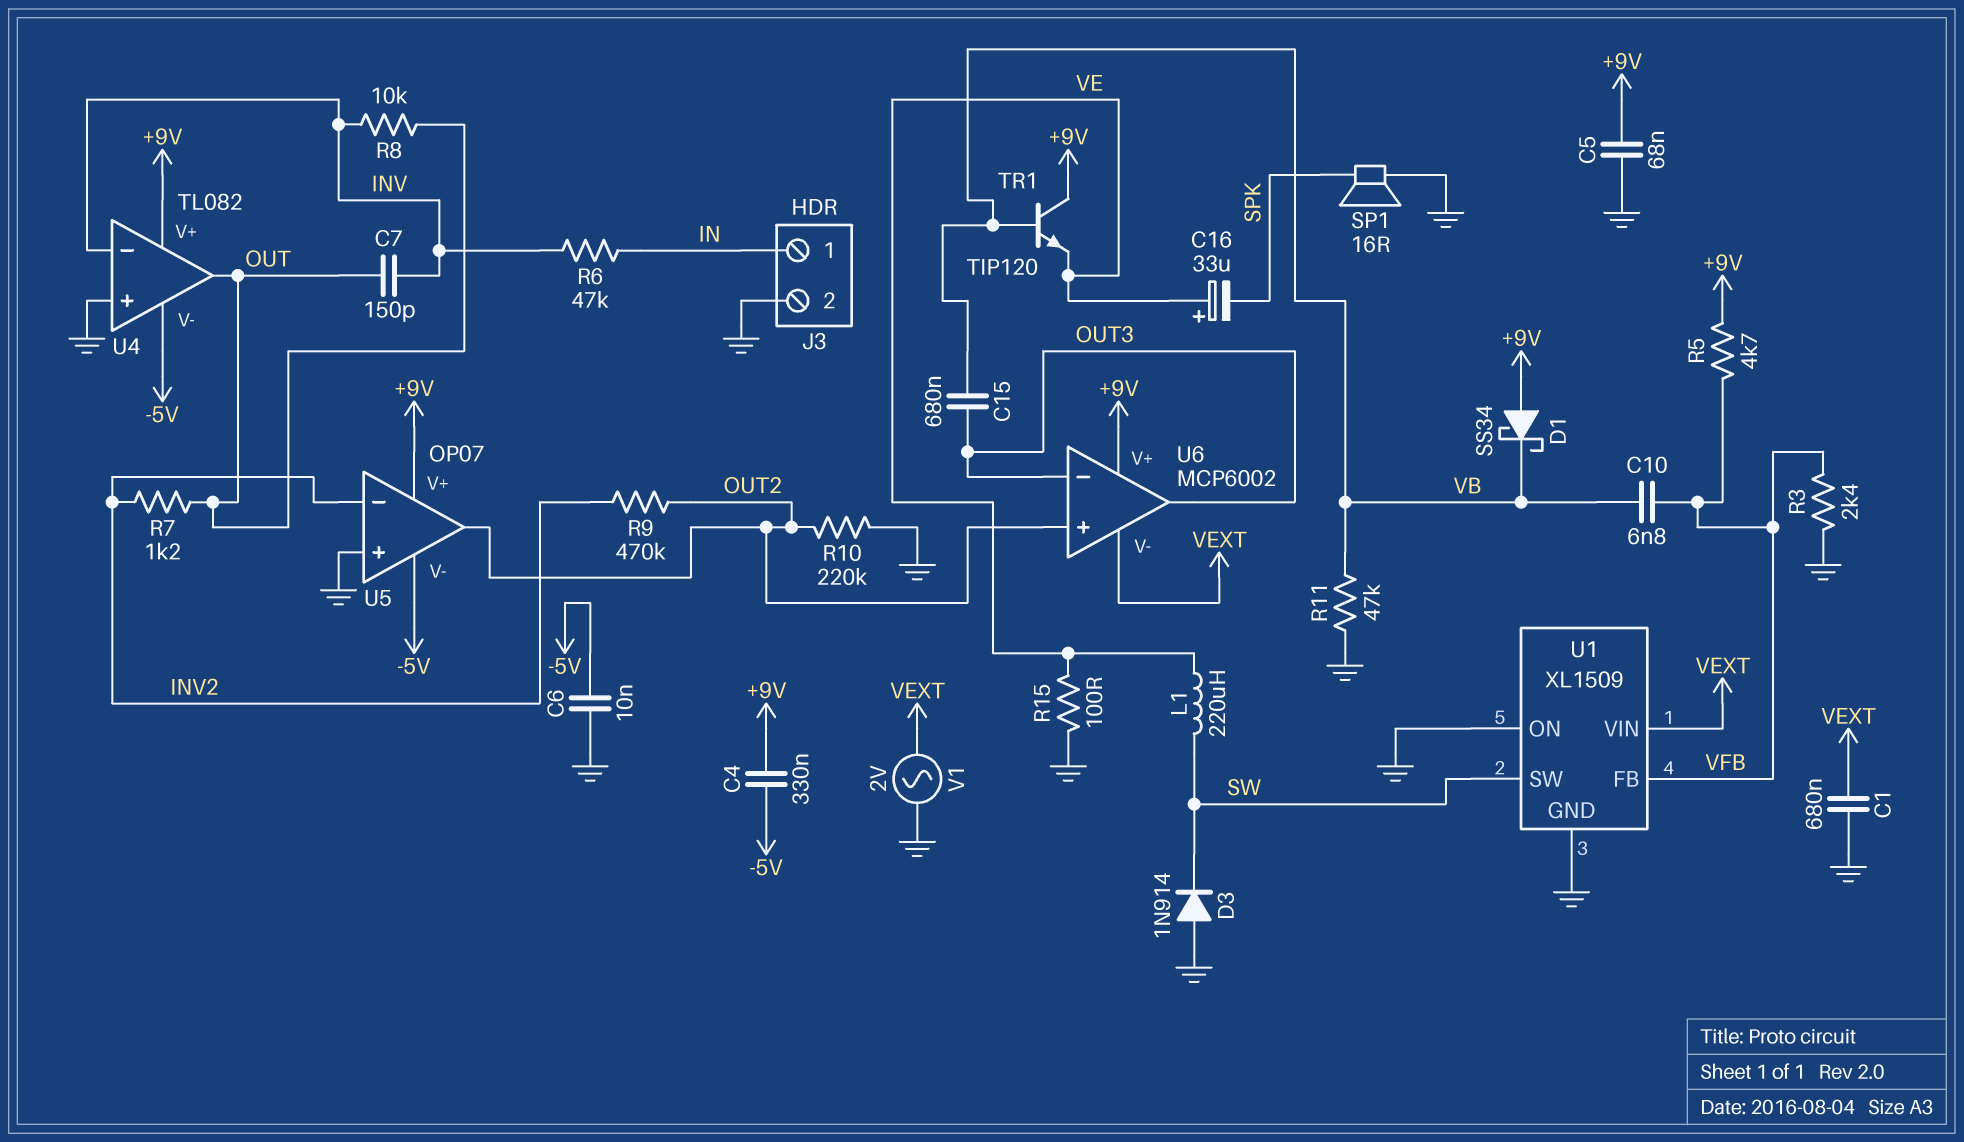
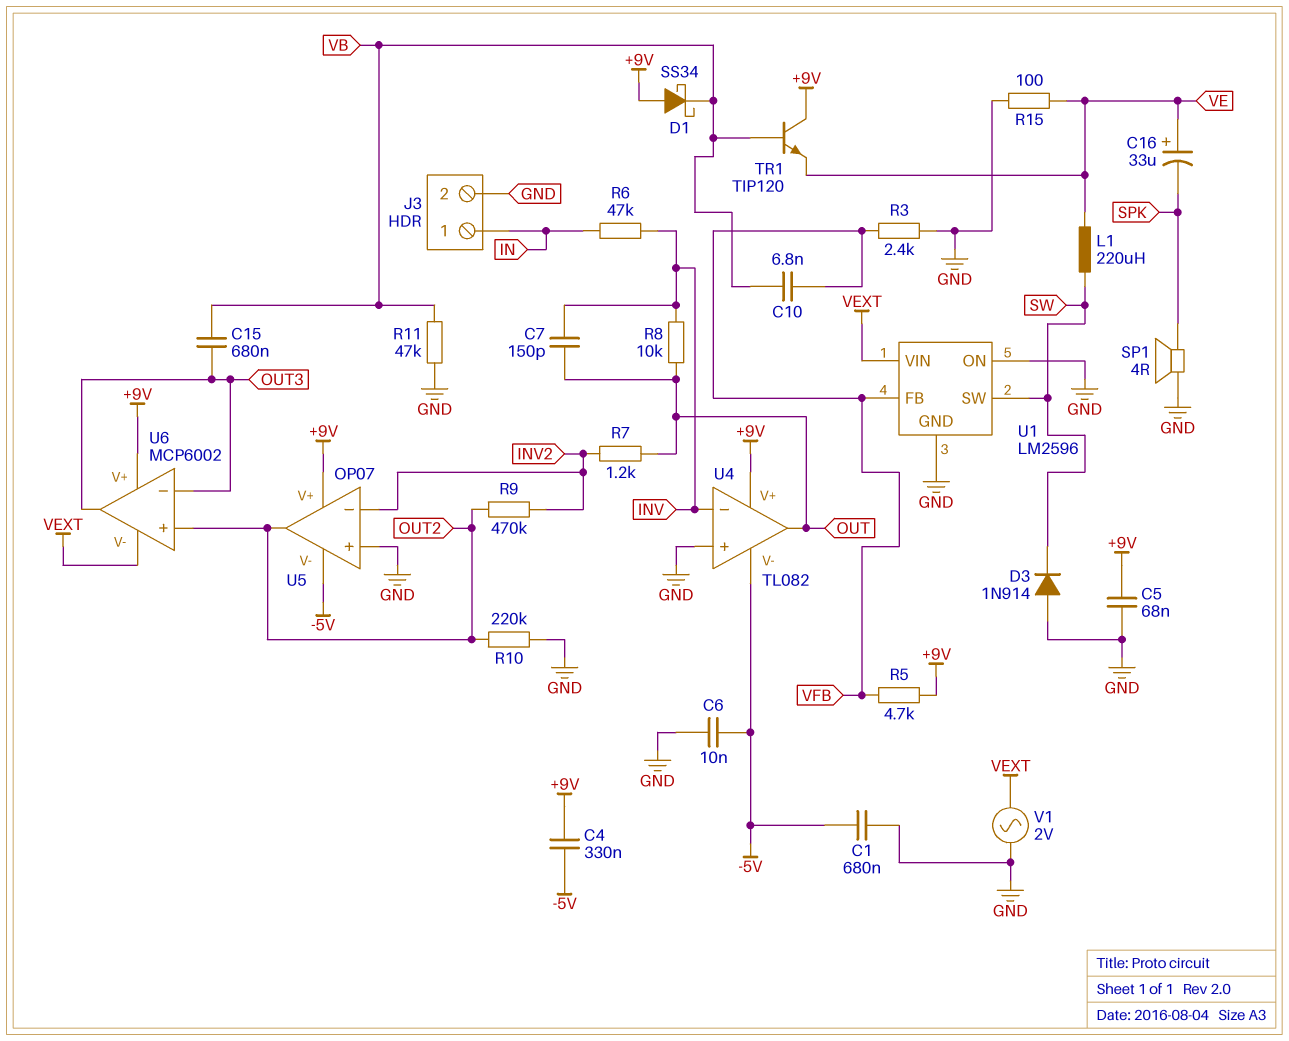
C1: 680nF (GND, VEXT) -> 680nF (-5V, GND)
SP1: speaker 16R (GND, SPK) -> speaker 4R (GND, SPK)
U1: XL1509 -> LM2596

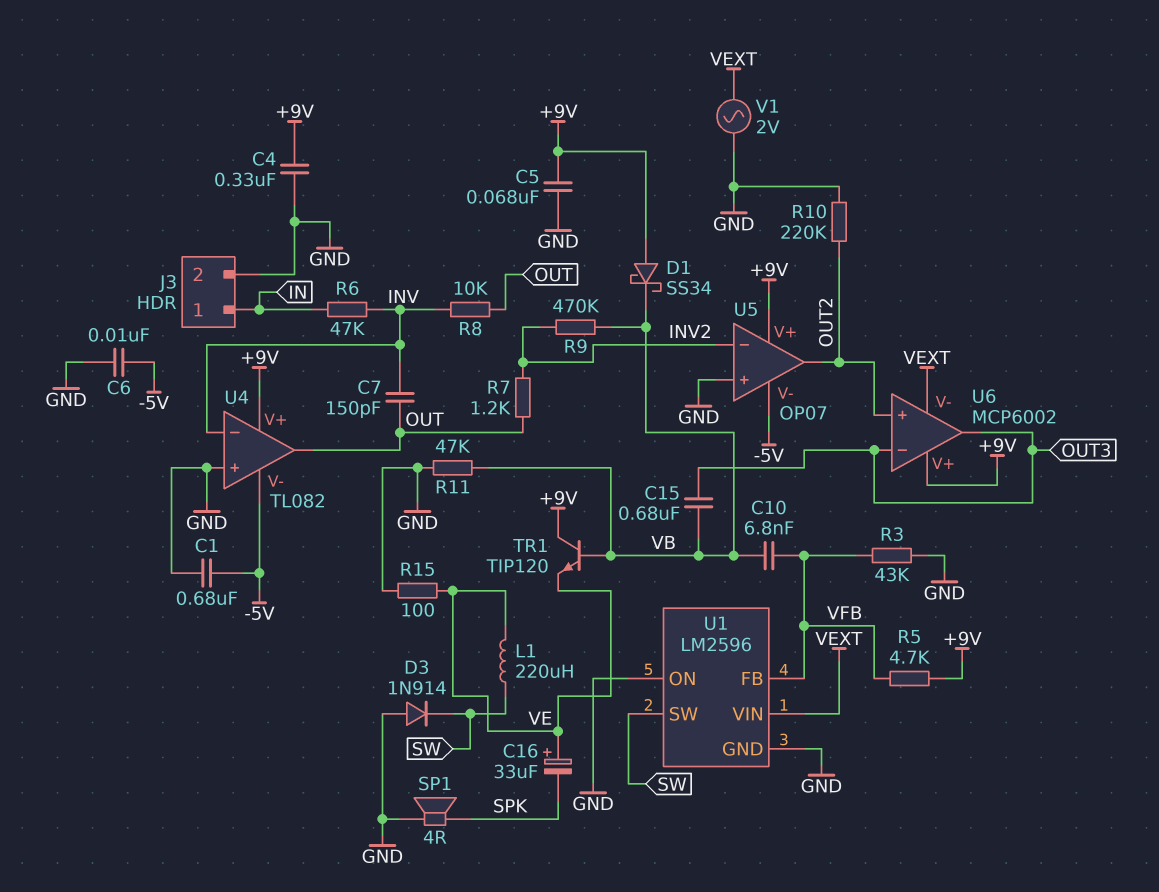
C4: 330nF (+9V, -5V) -> 330nF (+9V, GND)
R3: 2.4k (GND, VFB) -> 43k (GND, VFB)
R9: 470k (INV2, OUT2) -> 470k (INV2, VB)

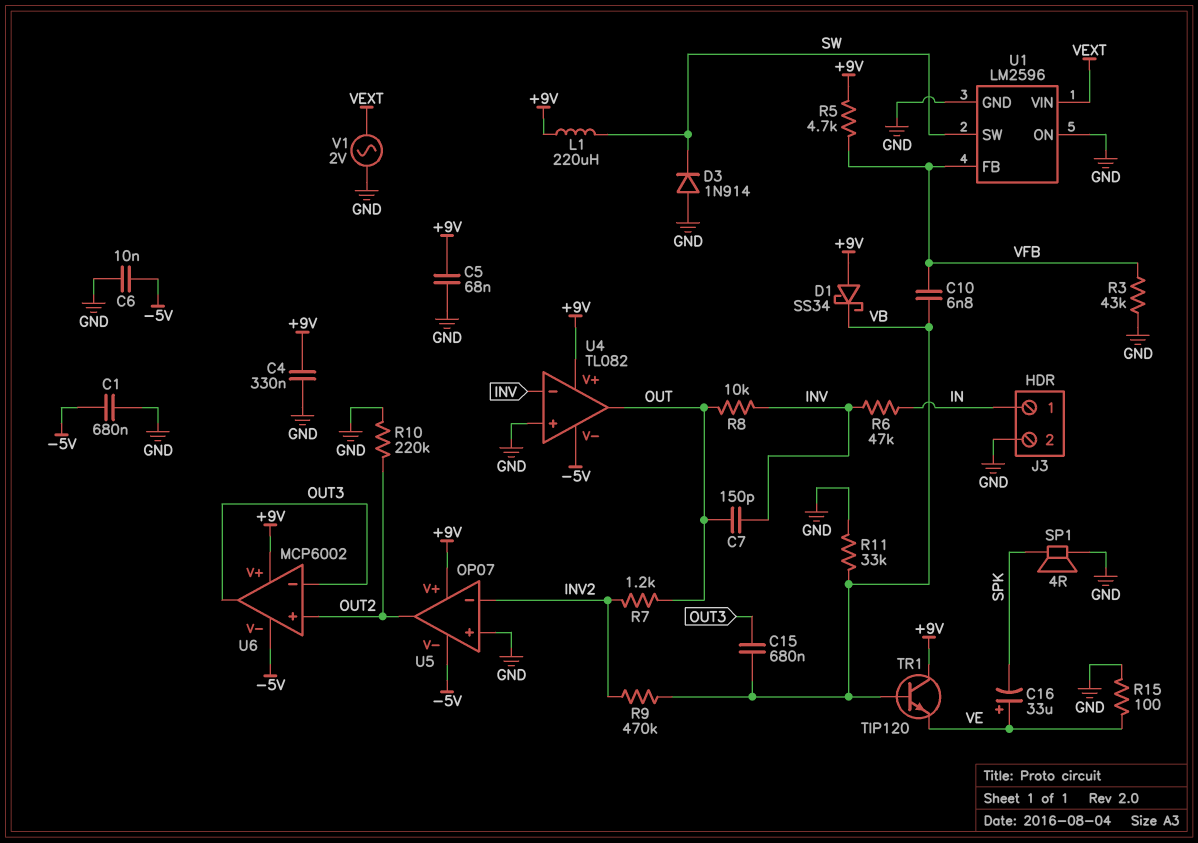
L1: 220uH (SW, VE) -> 220uH (+9V, SW)
R11: 47k (GND, VB) -> 33k (GND, VB)
U6 pin V-: VEXT -> -5V

